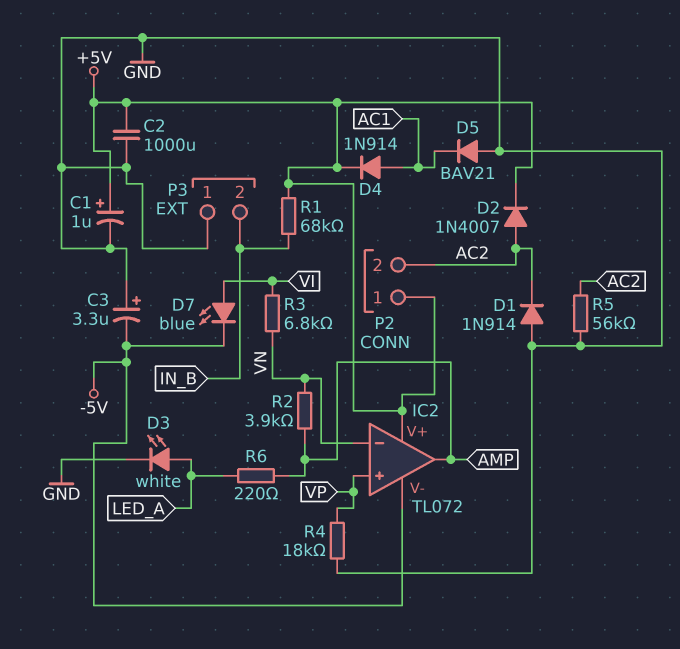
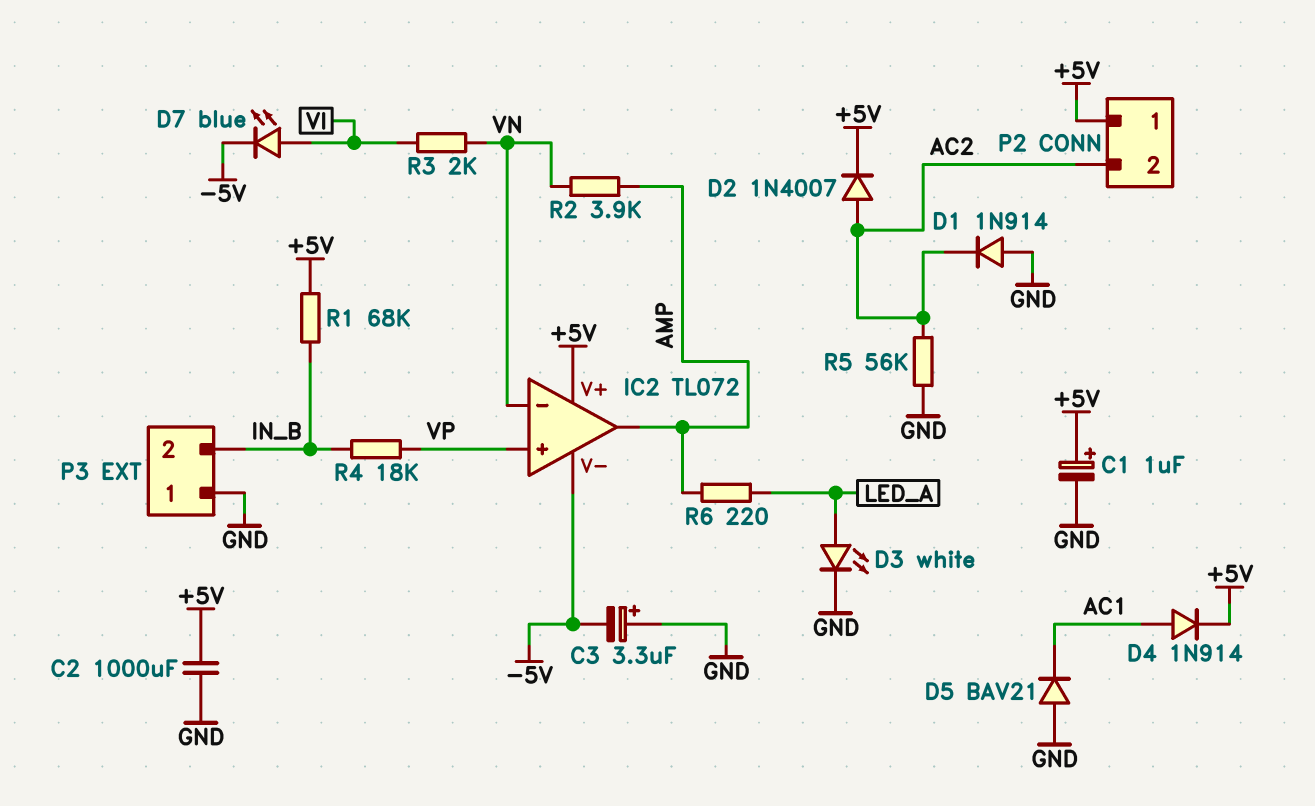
R3: 6.8k (VI, VN) -> 2k (VI, VN)
R4: 18k (GND, VP) -> 18k (IN_B, VP)

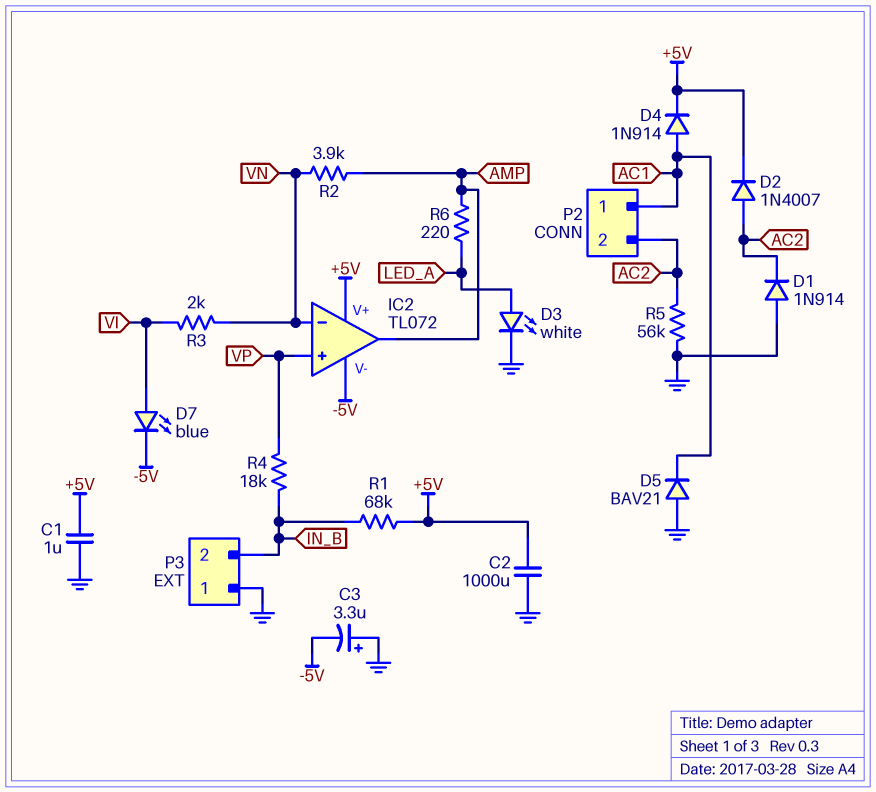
C1: 1uF (plus +5V, minus GND) -> 1uF (+5V, GND)
P2 pin 1: +5V -> AC1

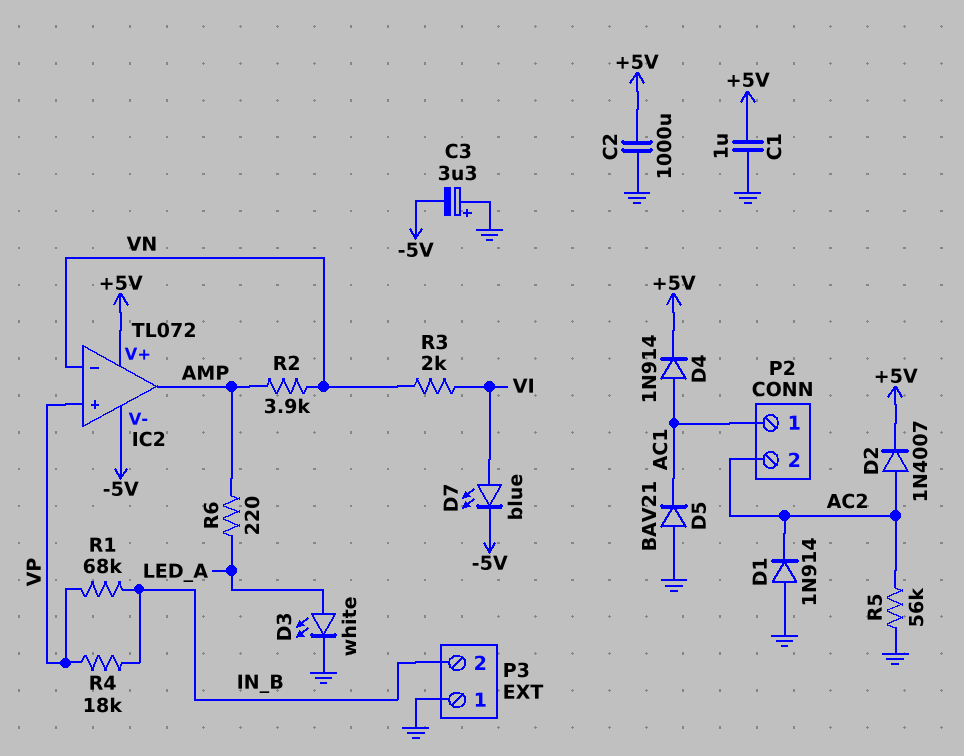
R1: 68k (+5V, IN_B) -> 68k (IN_B, VP)

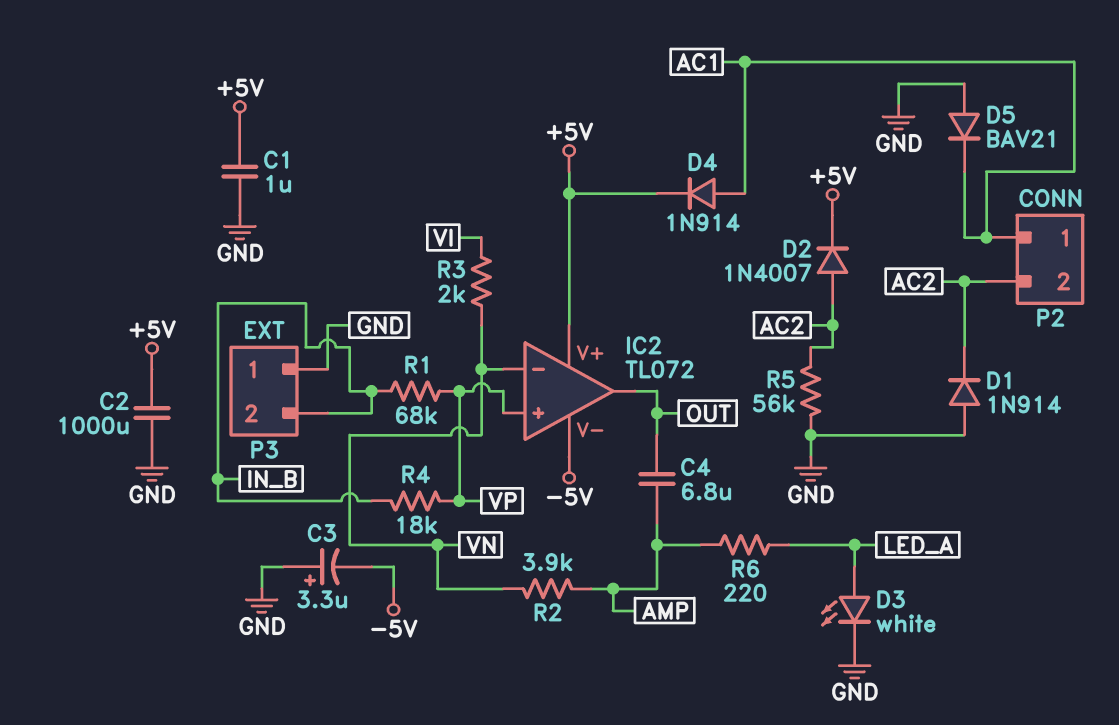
C4: none -> 6.8uF (AMP, OUT)
D7: LED blue (A VI, K -5V) -> none
IC2 pin out: AMP -> OUT

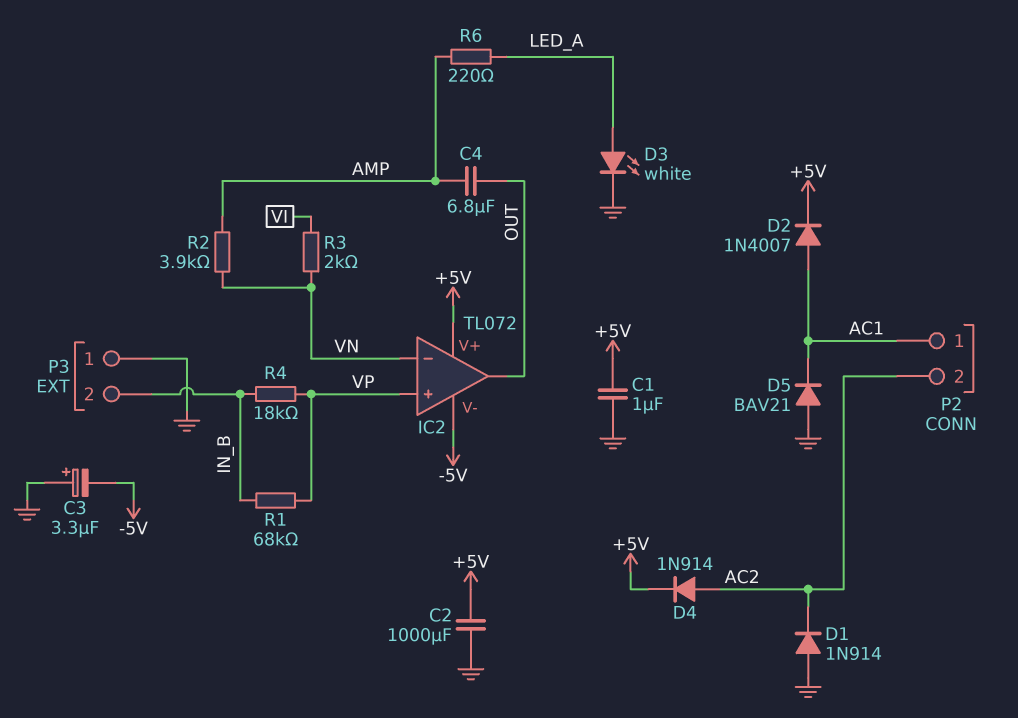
D2: diode 1N4007 (A AC2, K +5V) -> diode 1N4007 (A AC1, K +5V)
D4: diode 1N914 (A AC1, K +5V) -> diode 1N914 (A AC2, K +5V)
R5: 56k (AC2, GND) -> none

